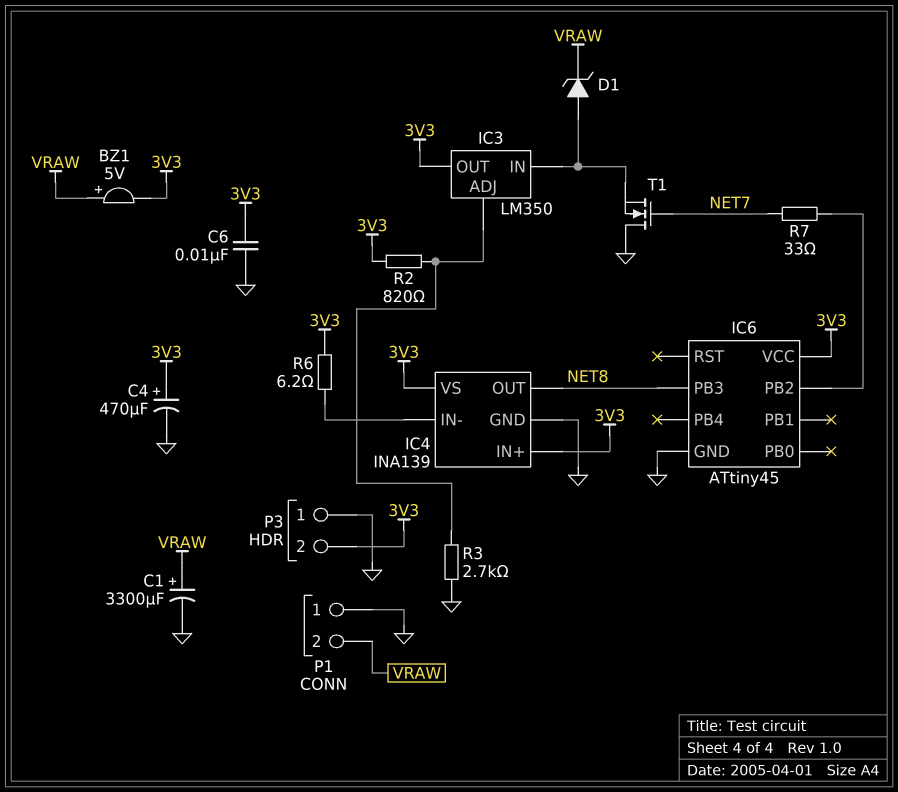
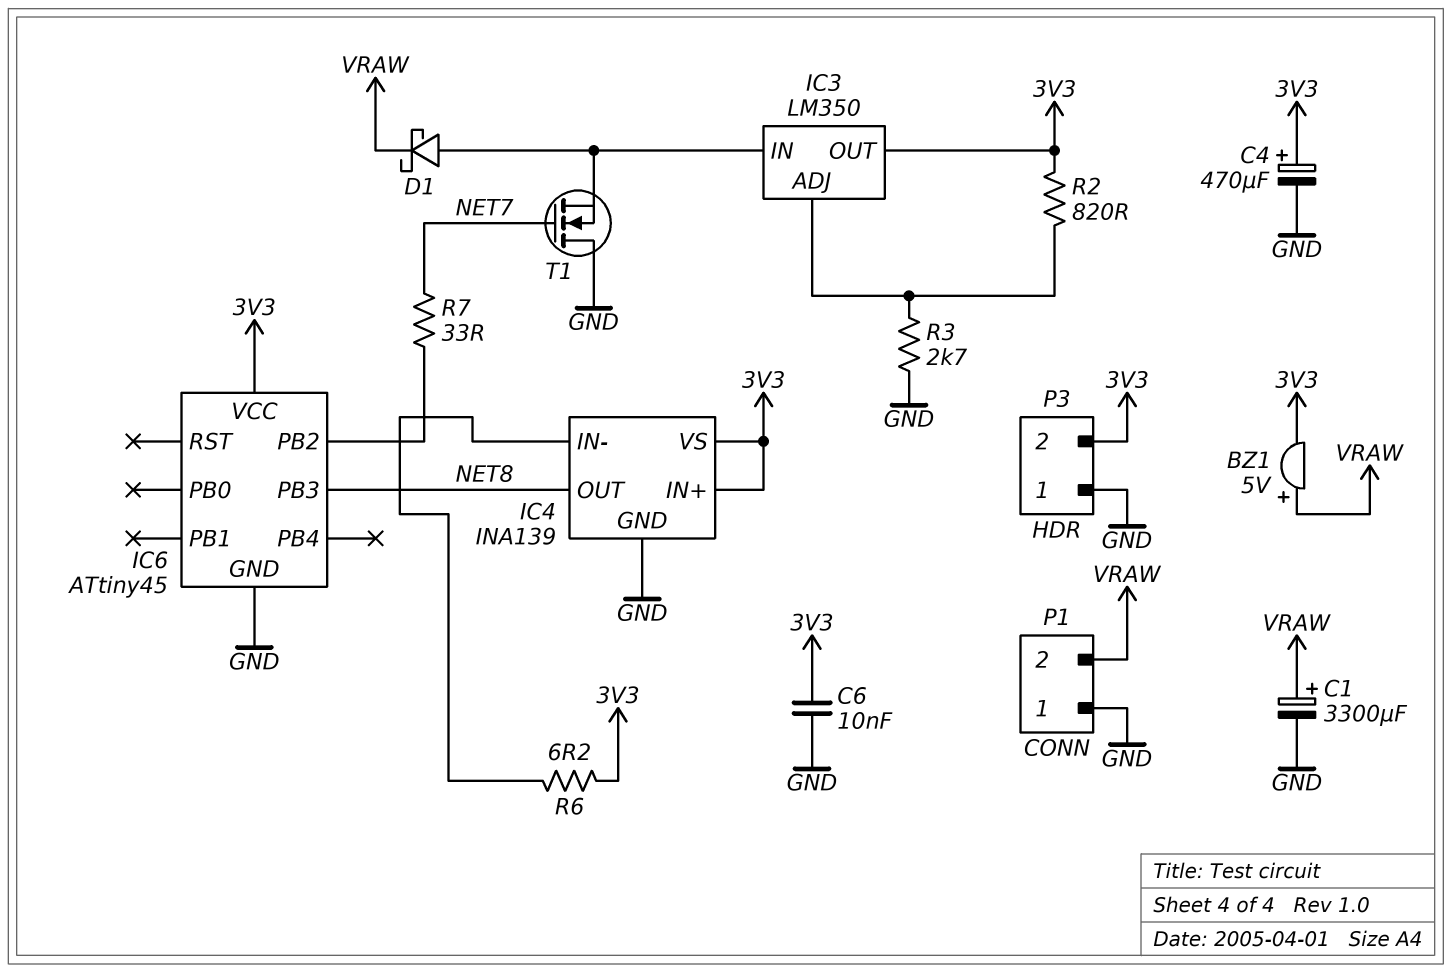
D1: zener (A IC3/IN, K VRAW) -> schottky (A IC3/IN, K VRAW)

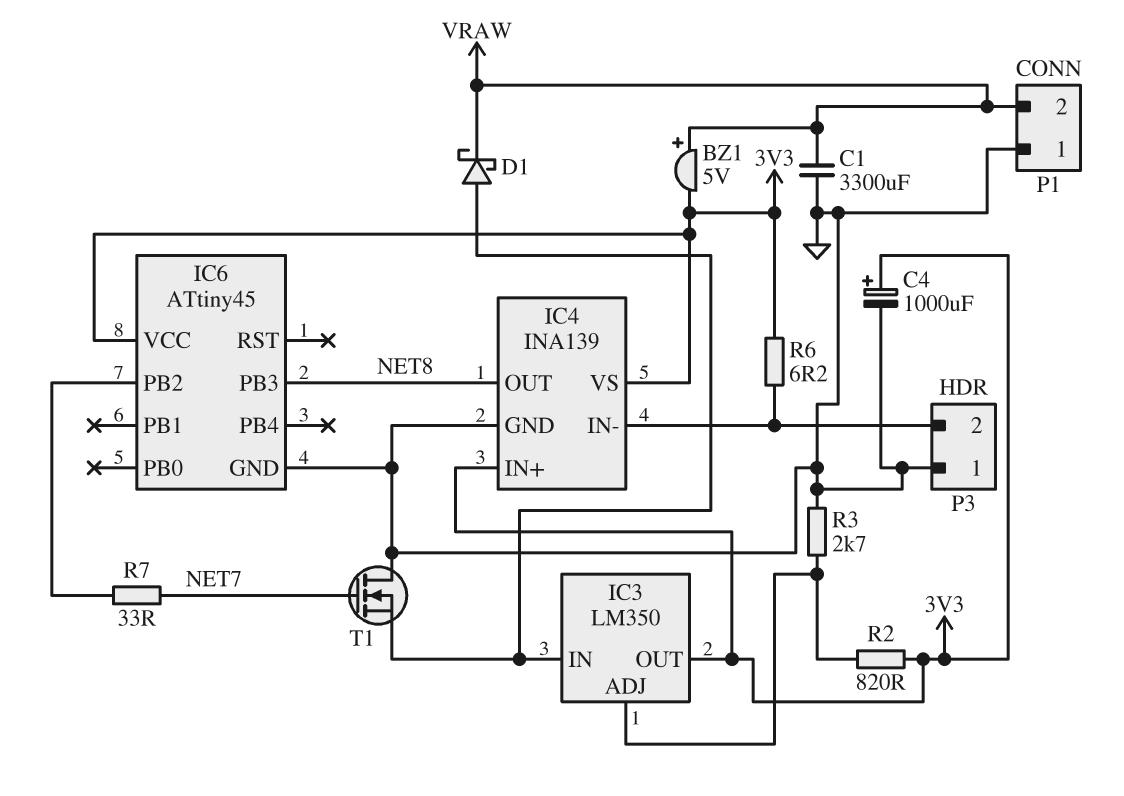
C1: 3300uF (plus VRAW, minus GND) -> 3300uF (GND, VRAW)
C4: 470uF (plus 3V3, minus GND) -> 1000uF (plus 3V3, minus GND)
C6: 10nF (3V3, GND) -> none
P3 pin 2: 3V3 -> IC4/IN-

